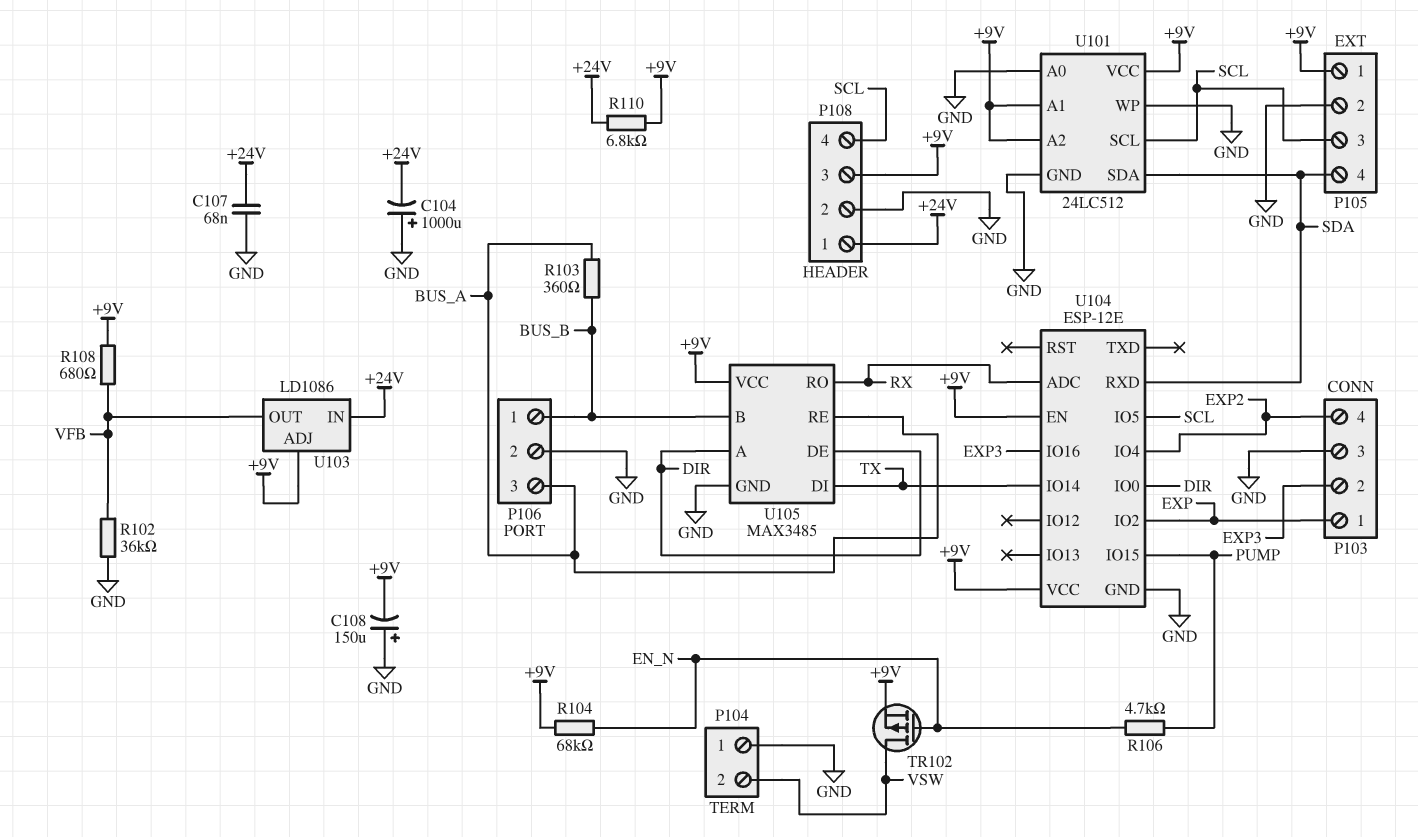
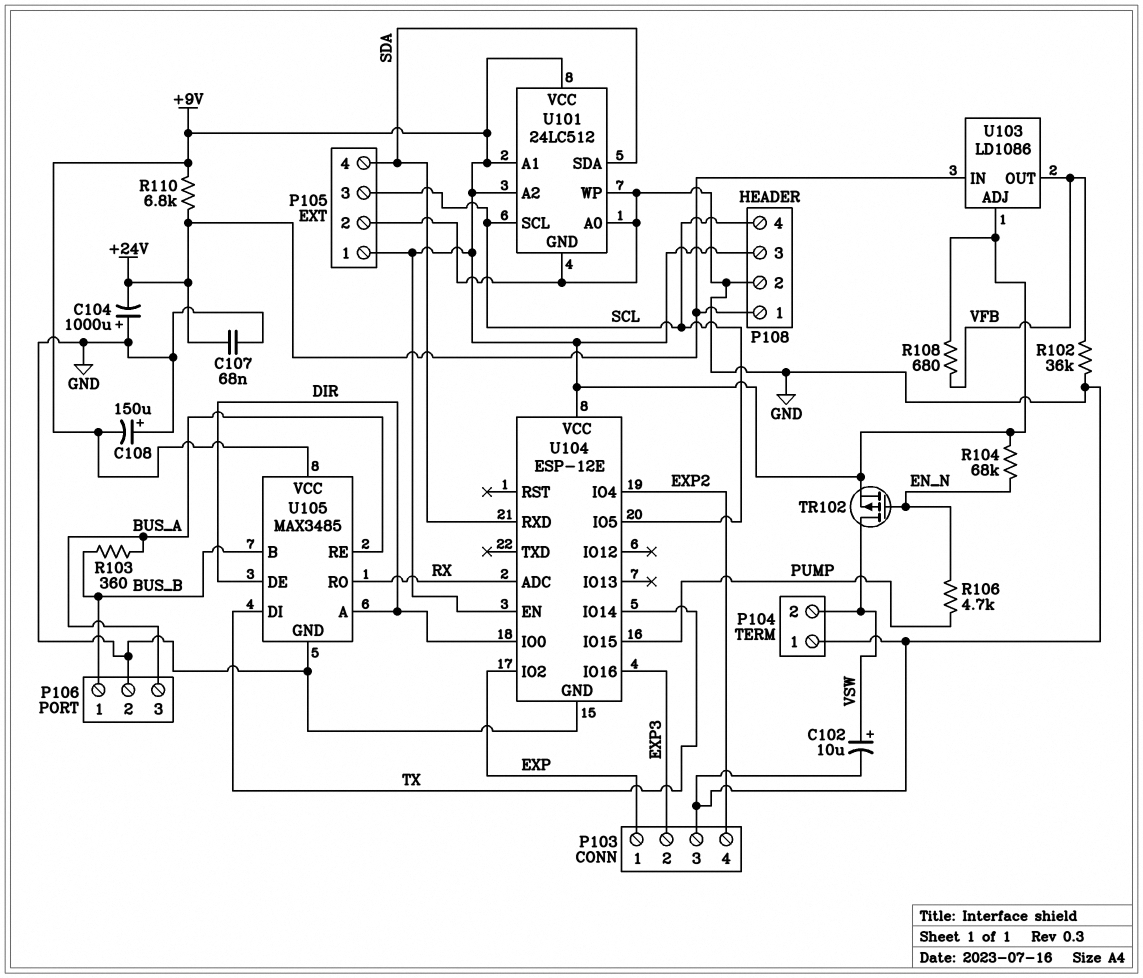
C102: none -> 10uF (plus VSW, minus GND)

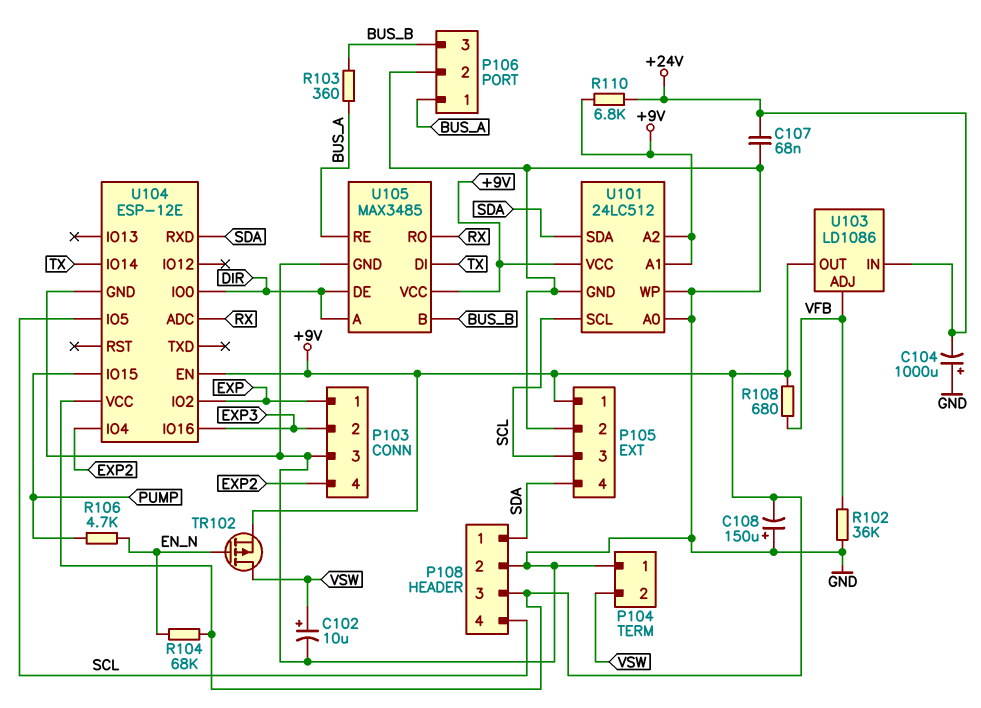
P106 pin 1: BUS_B -> BUS_A
P106 pin 3: BUS_A -> BUS_B
P108 pin 1: +24V -> SDA
U103 pin ADJ: +9V -> VFB
U103 pin OUT: VFB -> +9V

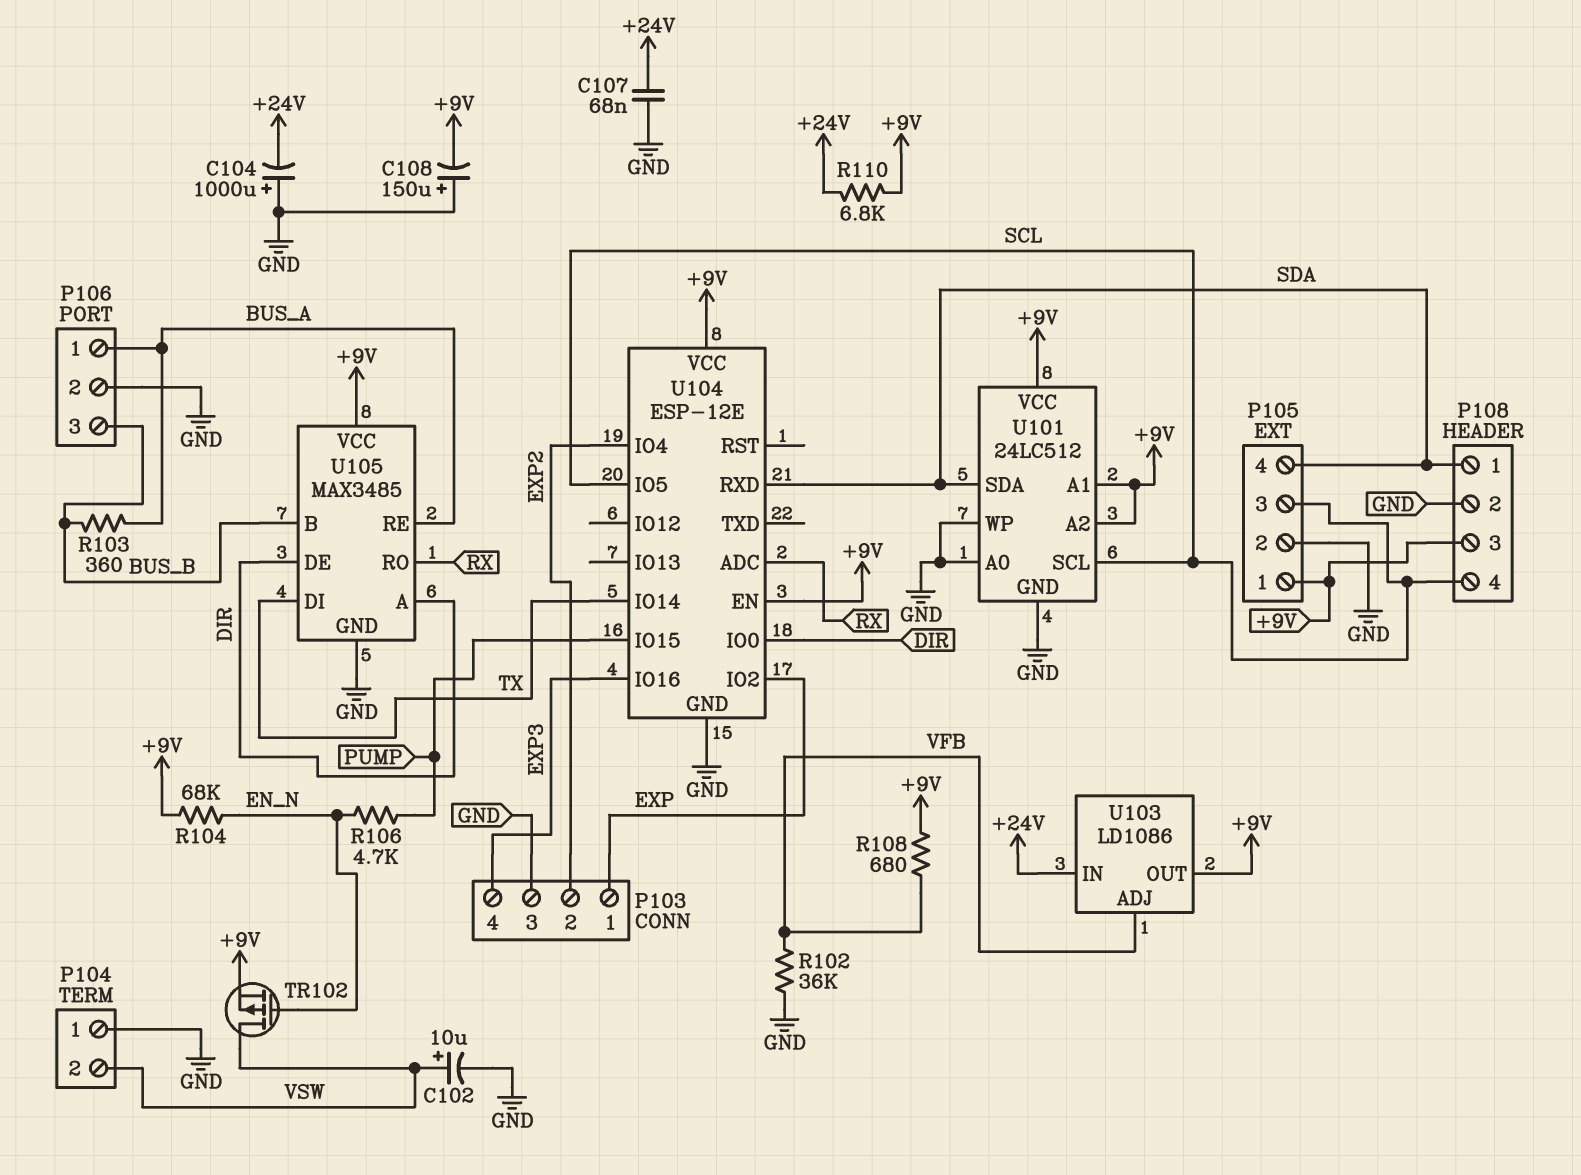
P103 pin 2: EXP3 -> EXP2
P103 pin 4: EXP2 -> EXP3

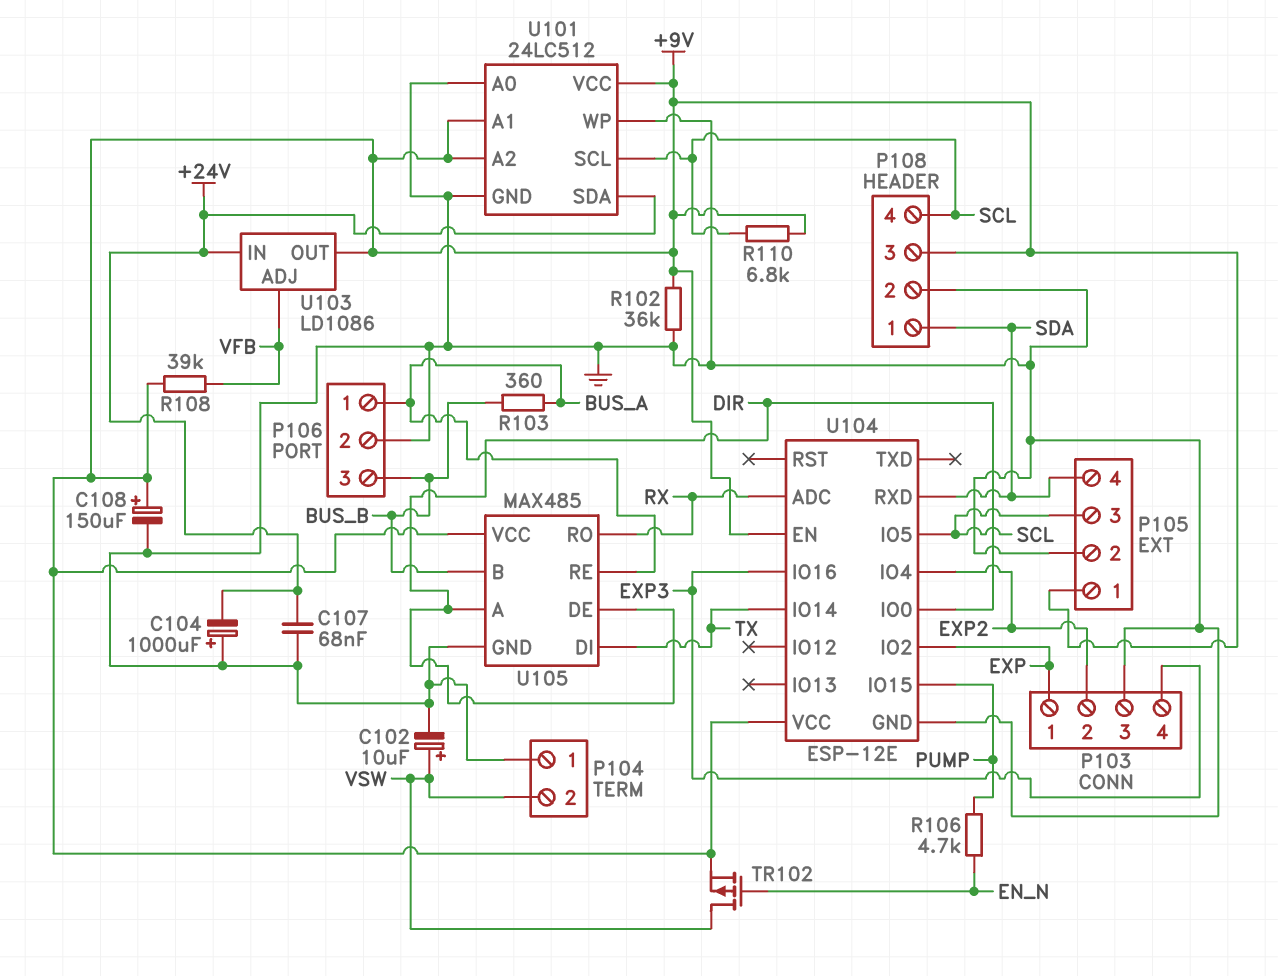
C108: 150uF (plus GND, minus +9V) -> 150uF (plus +9V, minus GND)
R102: 36k (GND, VFB) -> 36k (+9V, GND)
R104: 68k (+9V, EN_N) -> none
R108: 680 (+9V, VFB) -> 39k (+9V, VFB)
R110: 6.8k (+9V, +24V) -> 6.8k (+9V, SCL)
U101 pin SDA: SDA -> +24V
U105: MAX3485 -> MAX485

